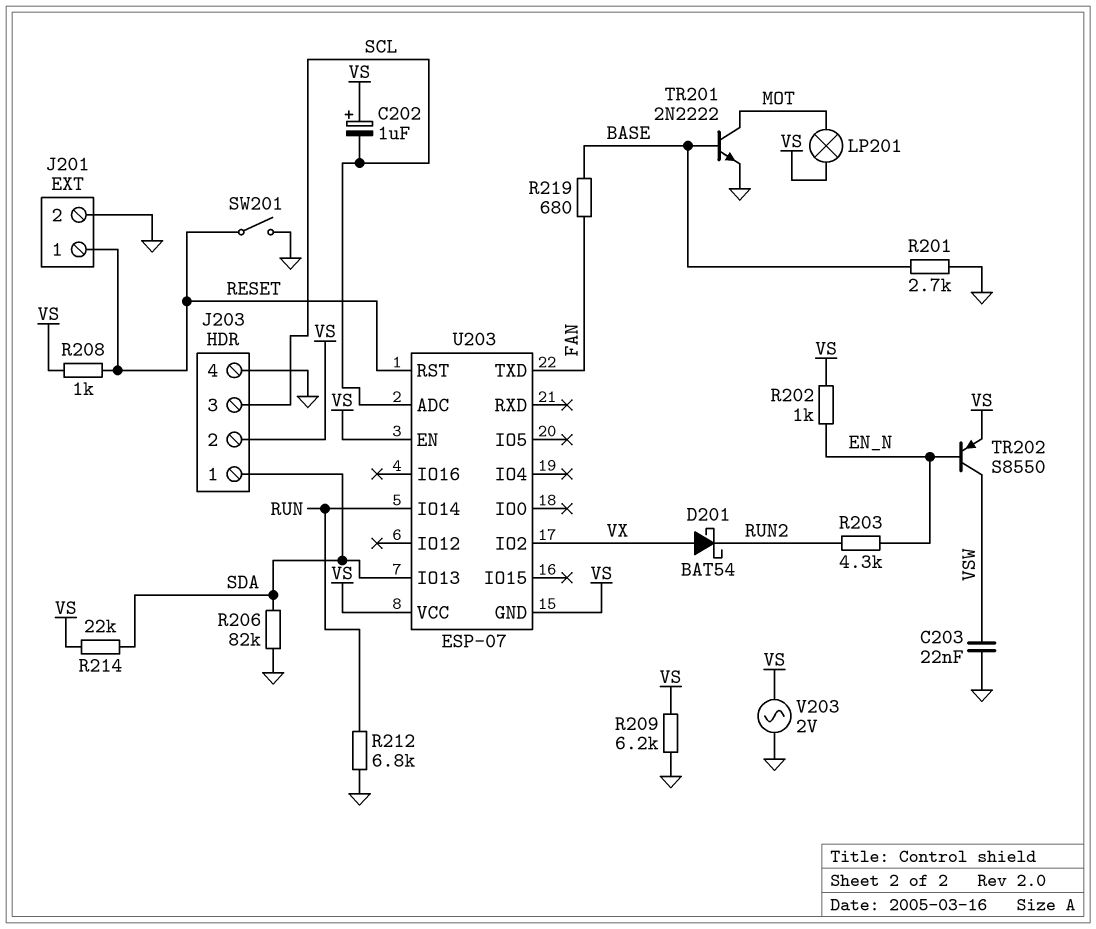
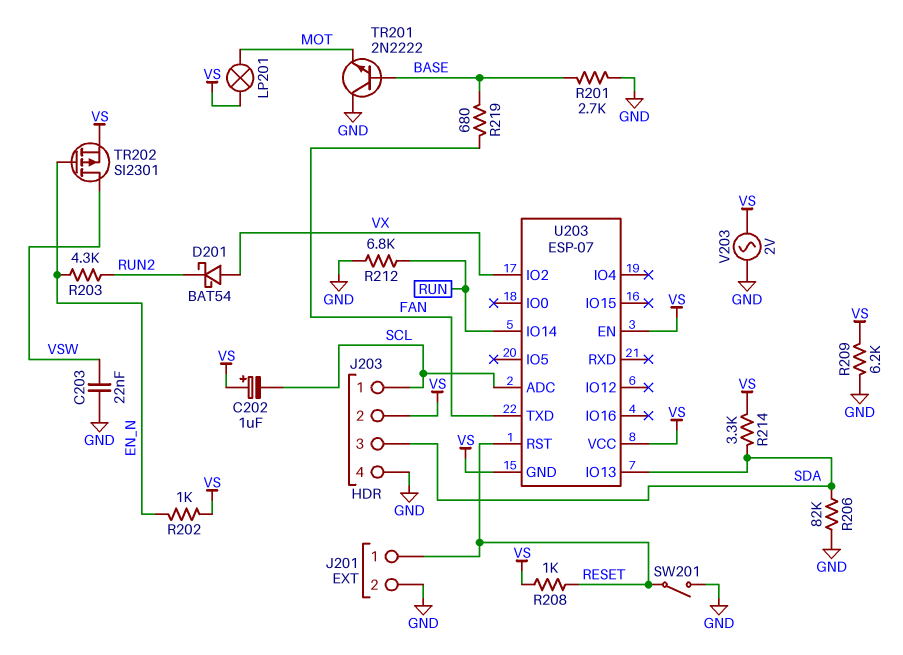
J203 pin 1: SDA -> SCL
J203 pin 3: SCL -> SDA
R214: 22k (SDA, VS) -> 3.3k (SDA, VS)
TR201: NPN 2N2222 (B BASE, C MOT, E GND) -> NPN 2N2222 (B BASE, C GND, E MOT)
TR202: PNP S8550 (B EN_N, C VSW, E VS) -> PMOS SI2301 (G EN_N, D VSW, S VS)

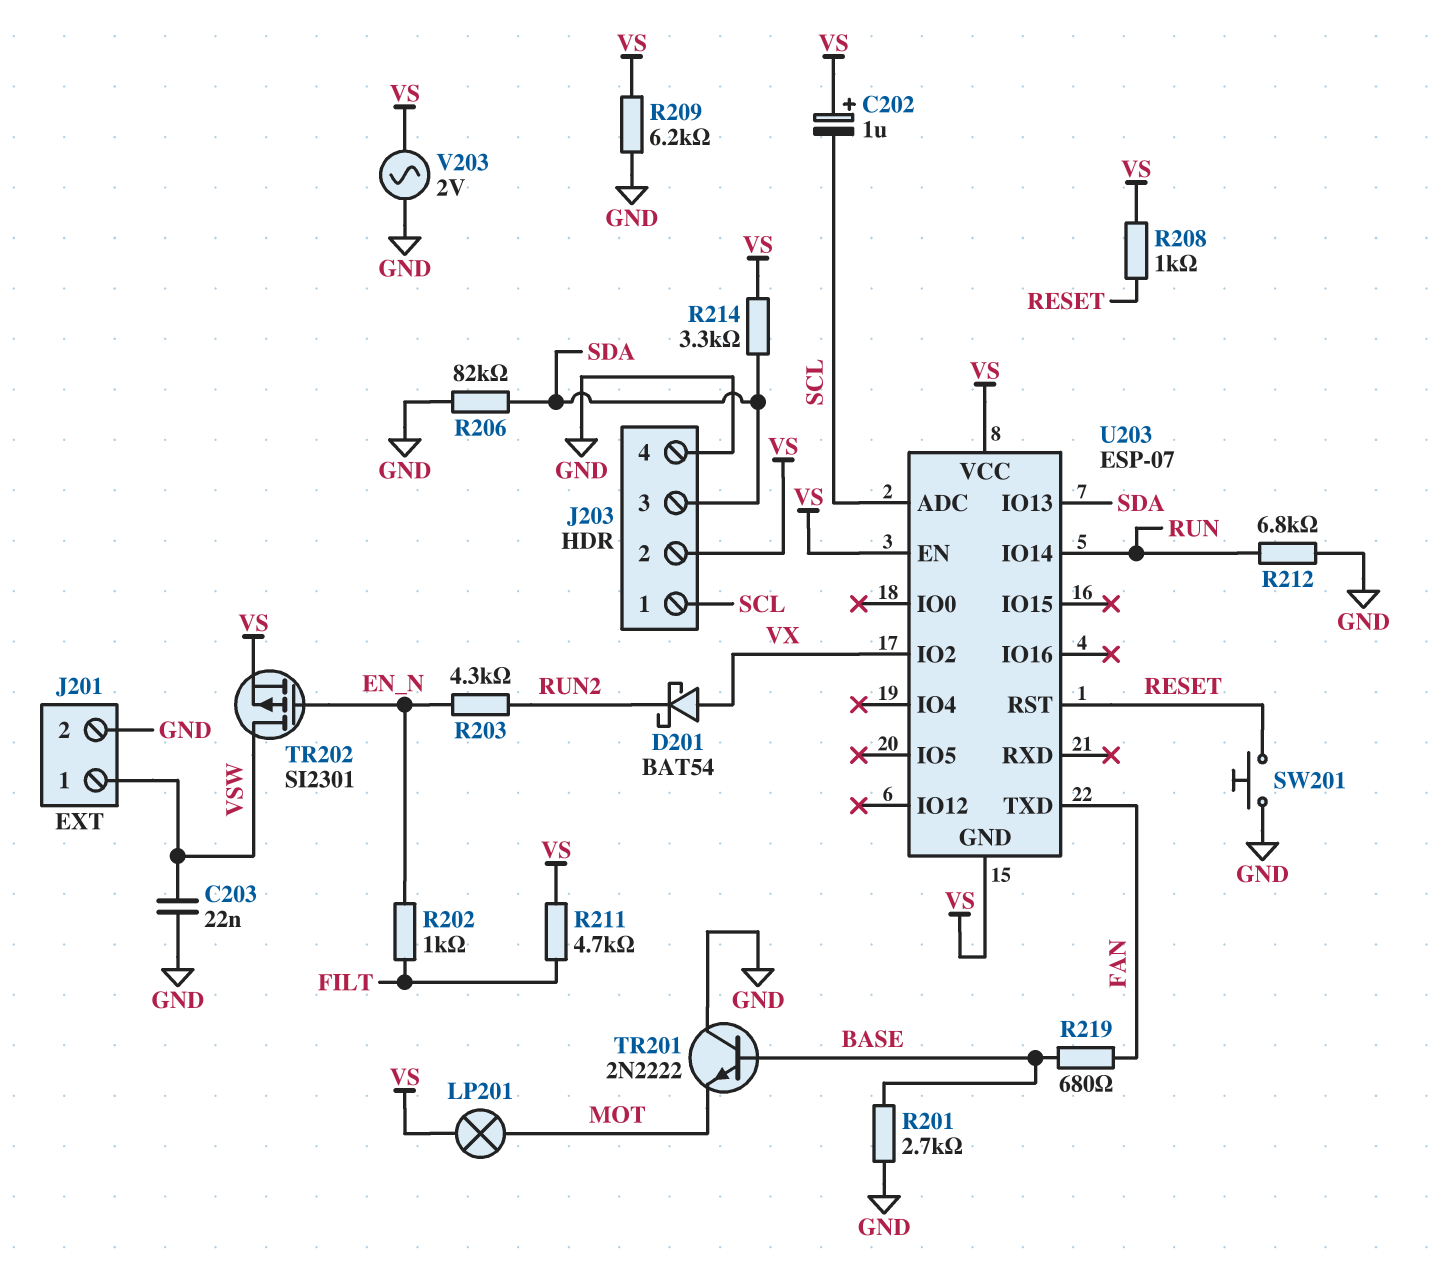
J201 pin 1: RESET -> VSW
R202: 1k (EN_N, VS) -> 1k (EN_N, FILT)
R211: none -> 4.7k (FILT, VS)
SW201: switch (GND, RESET) -> button (GND, RESET)

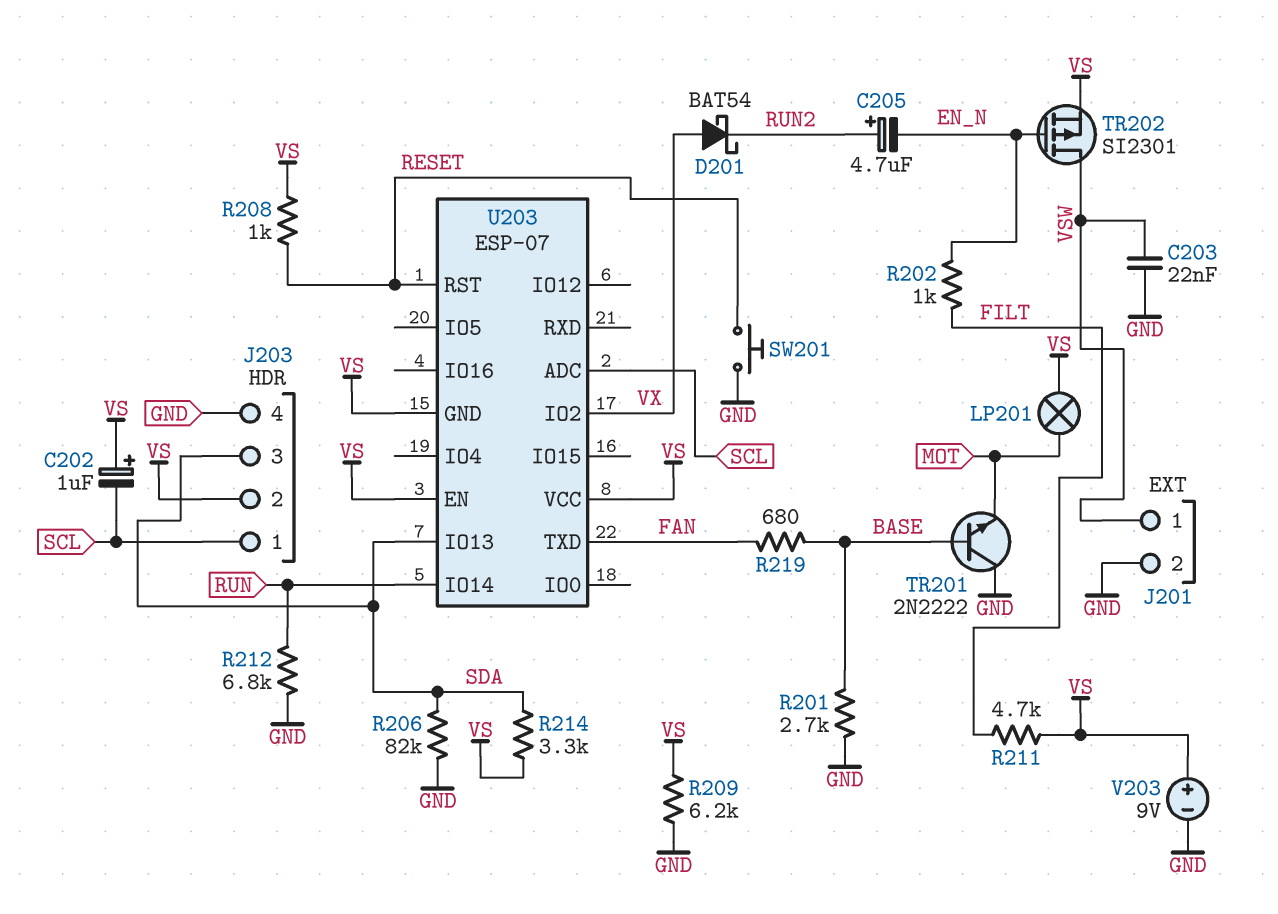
C205: none -> 4.7uF (plus RUN2, minus EN_N)
R203: 4.3k (EN_N, RUN2) -> none
V203: AC 2V (GND, VS) -> 9V (plus VS, minus GND)

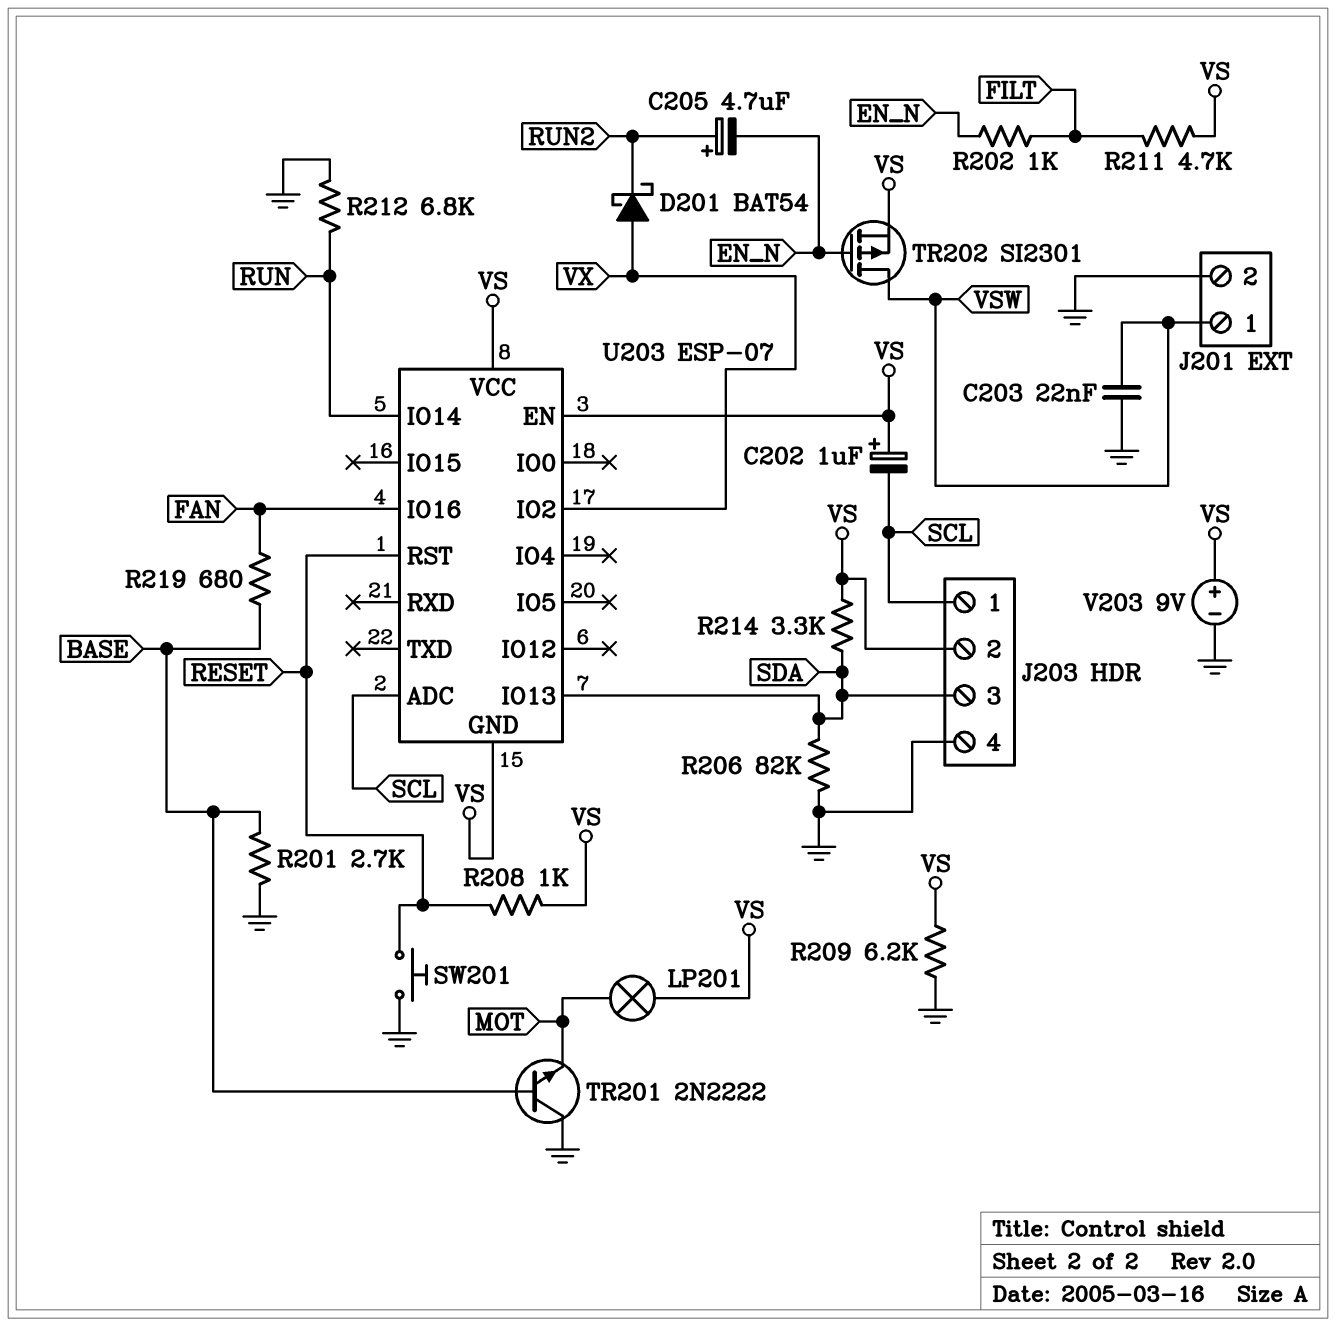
U203 pin IO16: none -> FAN
U203 pin TXD: FAN -> none

